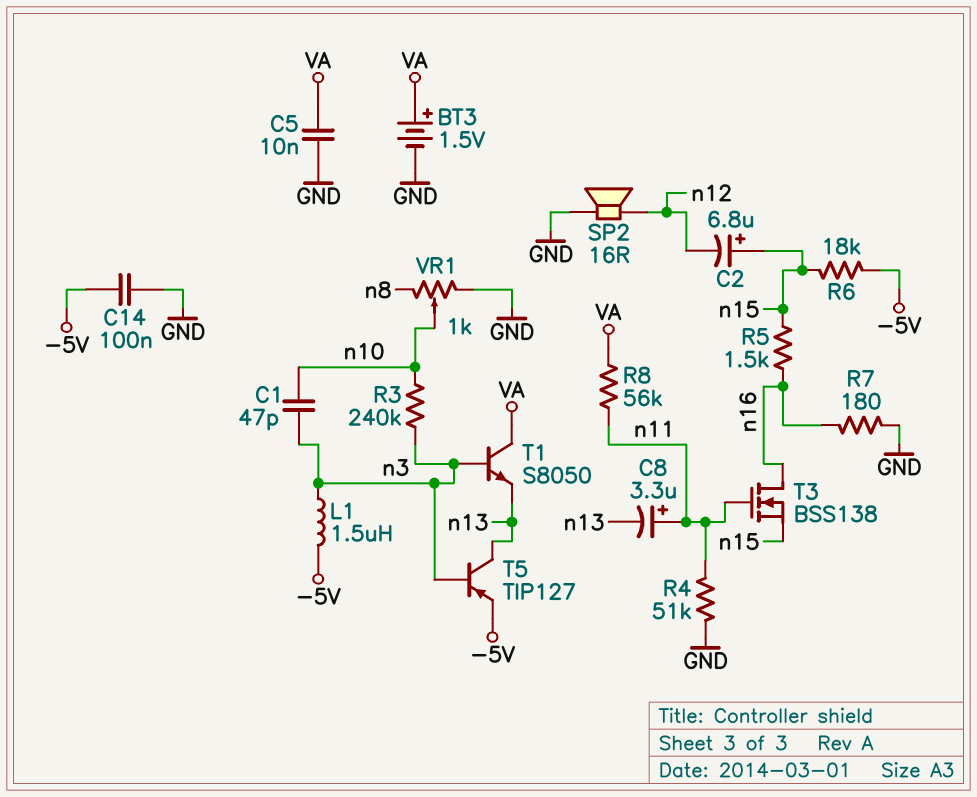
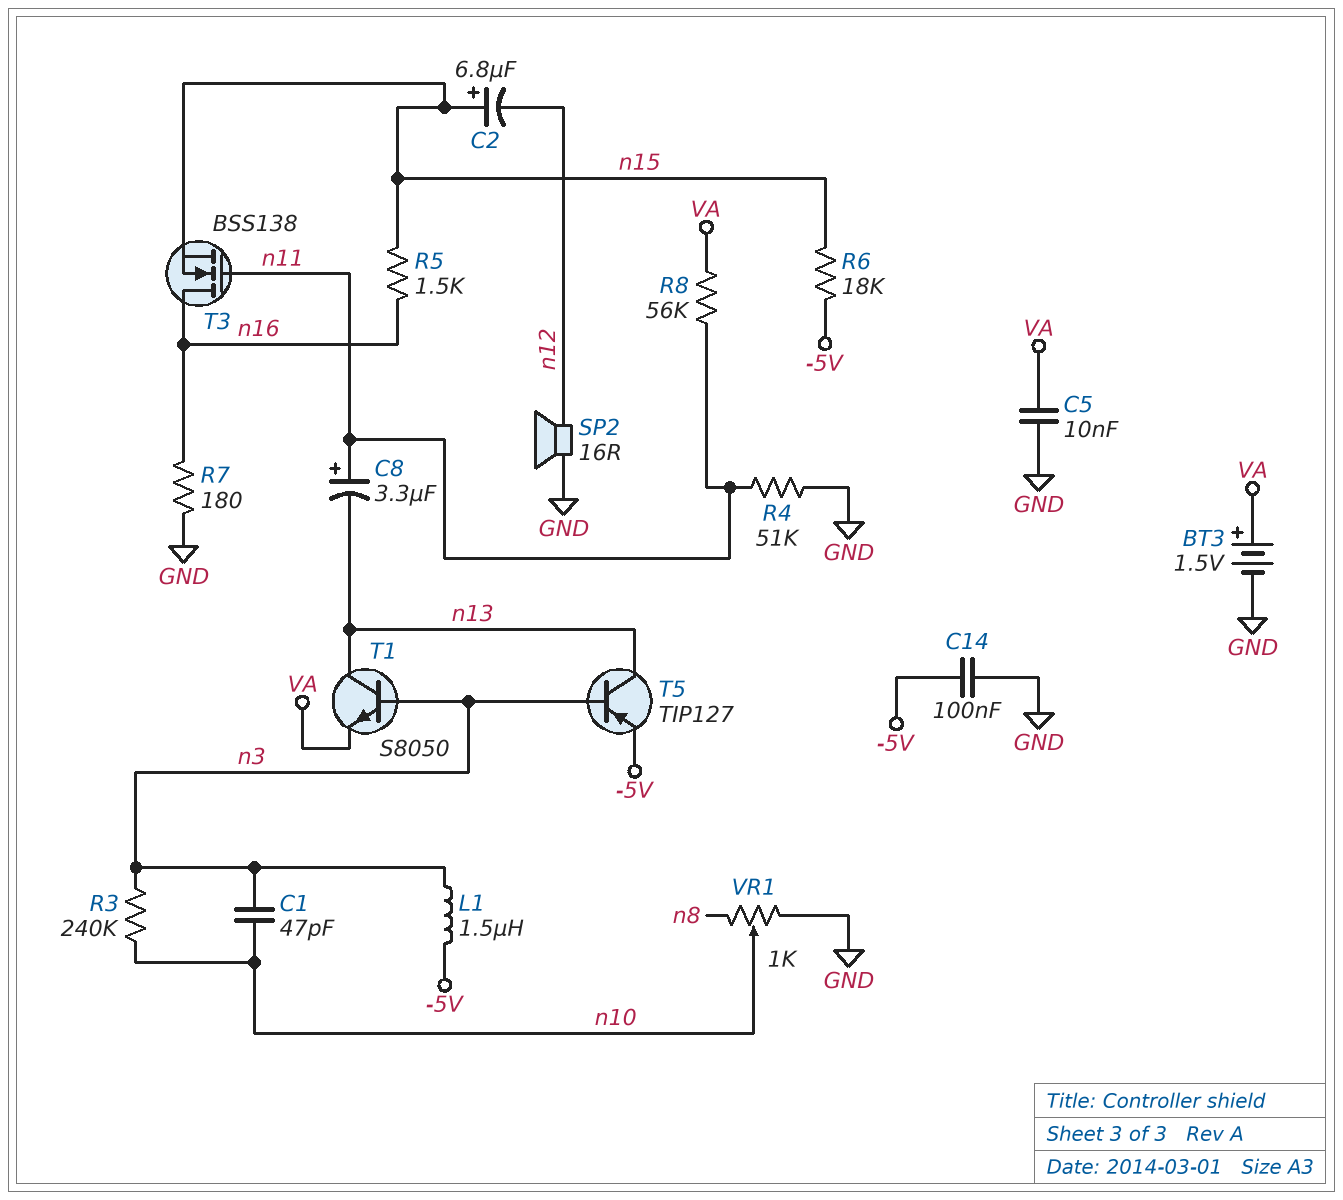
T1: NPN S8050 (B n3, C VA, E n13) -> NPN S8050 (B n3, C n13, E VA)

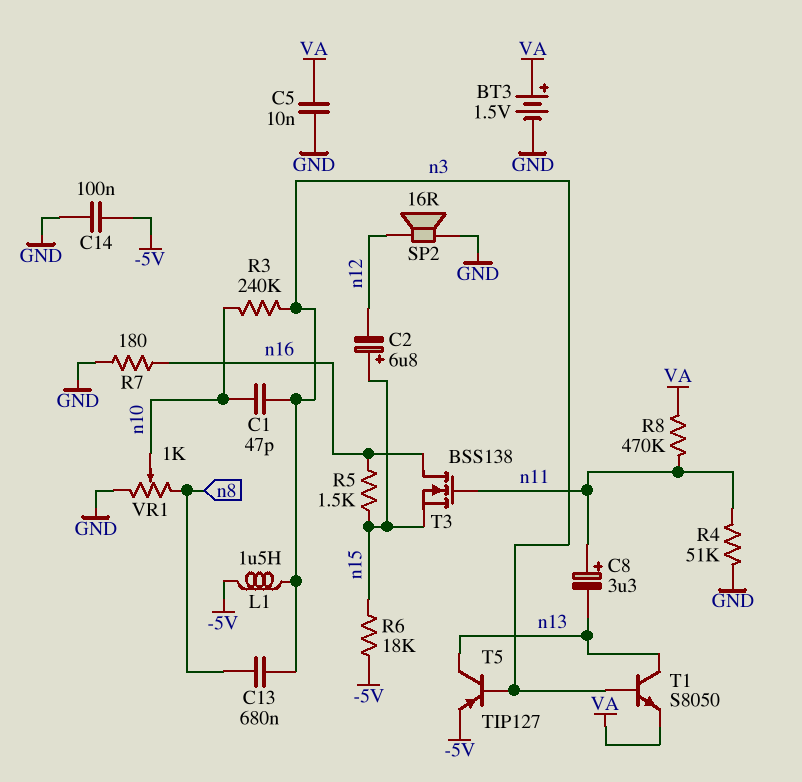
C13: none -> 680nF (n3, n8)
R8: 56k (VA, n11) -> 470k (VA, n11)

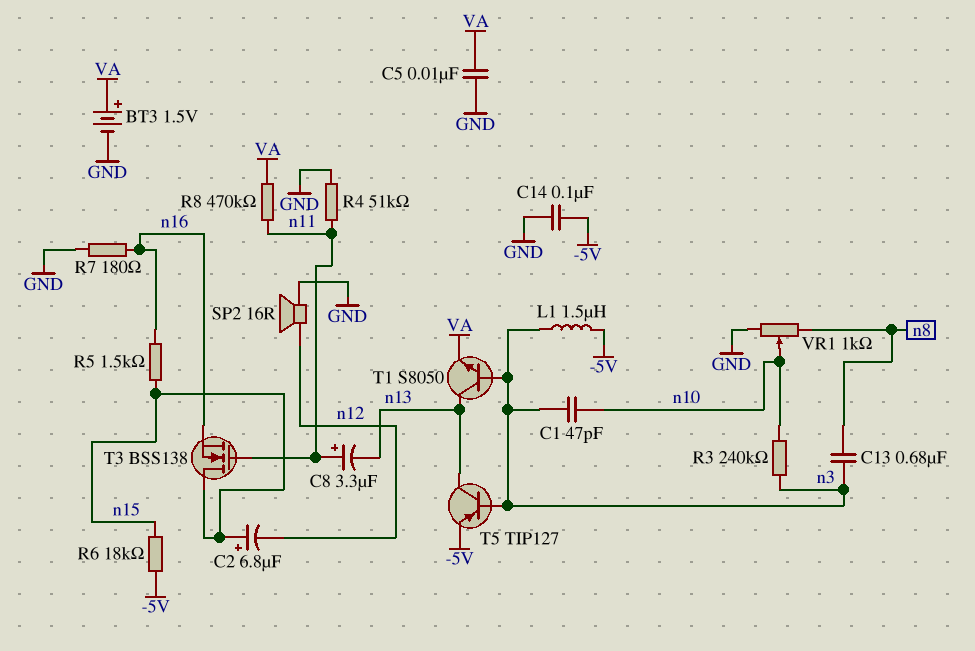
T3: NMOS BSS138 (G n11, D n16, S n15) -> NMOS BSS138 (G n11, D n15, S n16)

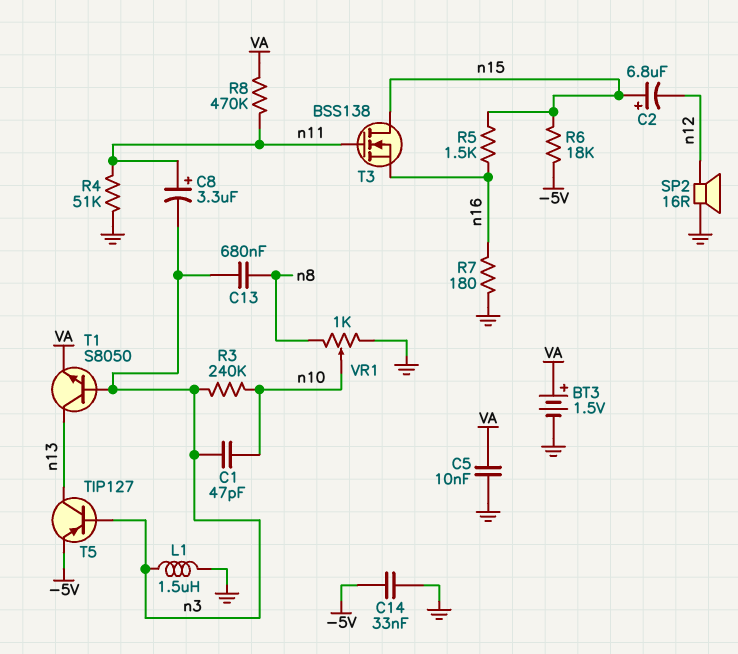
C8: 3.3uF (plus n11, minus n13) -> 3.3uF (plus n11, minus n3)
C14: 100nF (-5V, GND) -> 33nF (-5V, GND)
L1: 1.5uH (-5V, n3) -> 1.5uH (GND, n3)

